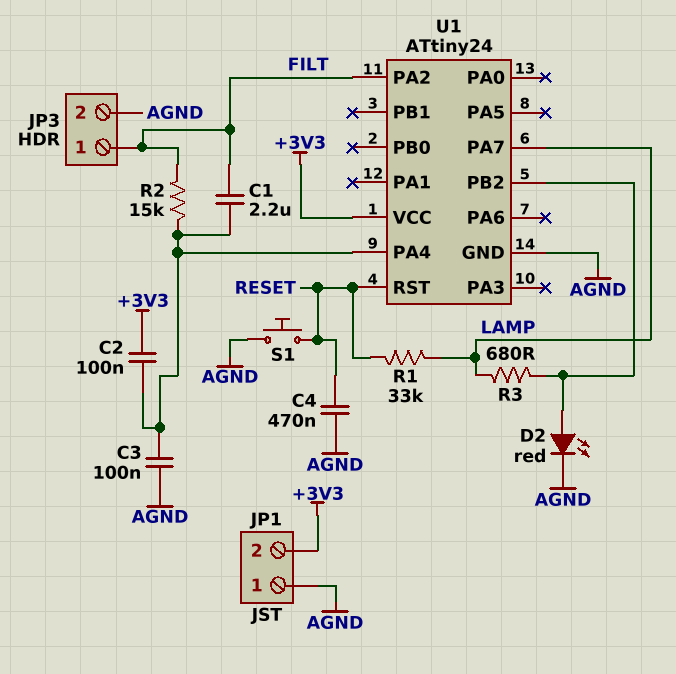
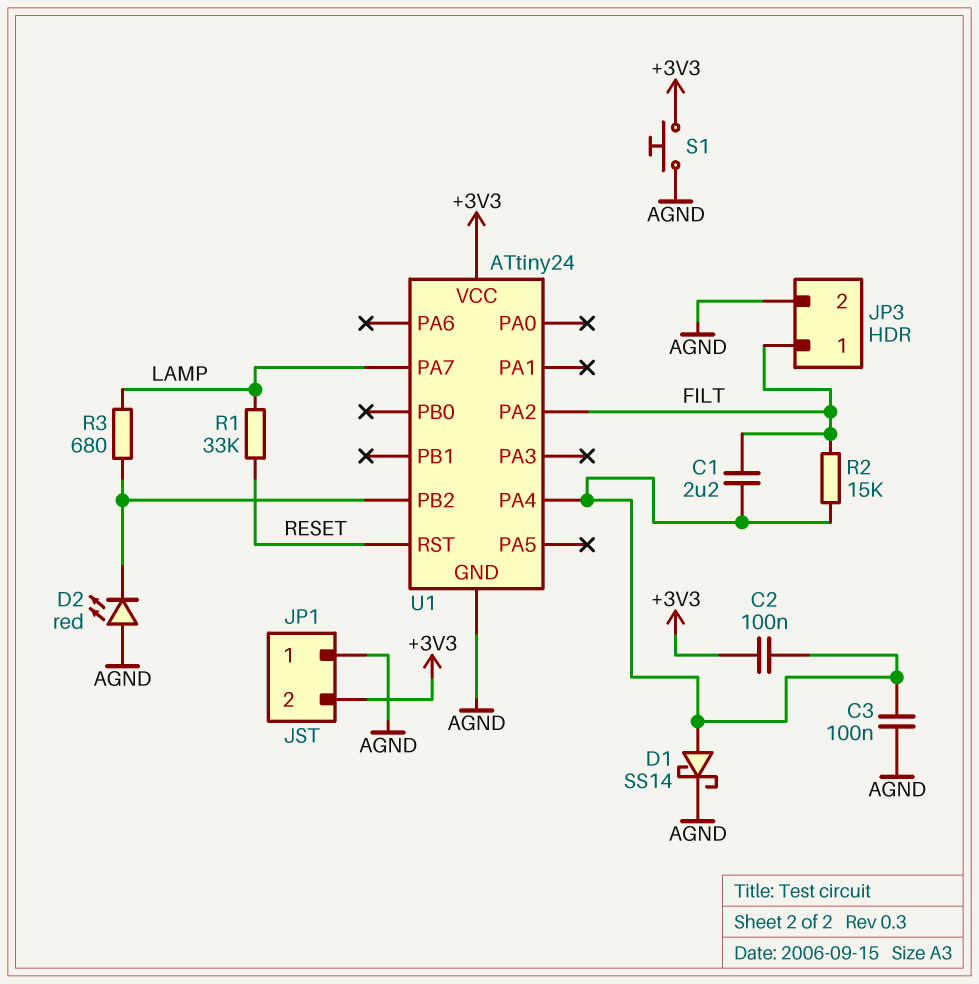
C4: 470nF (AGND, RESET) -> none
D1: none -> schottky SS14 (A U1/PA4, K AGND)
D2: LED red (A U1/PB2, K AGND) -> LED red (A AGND, K U1/PB2)
S1: button (AGND, RESET) -> button (+3V3, AGND)

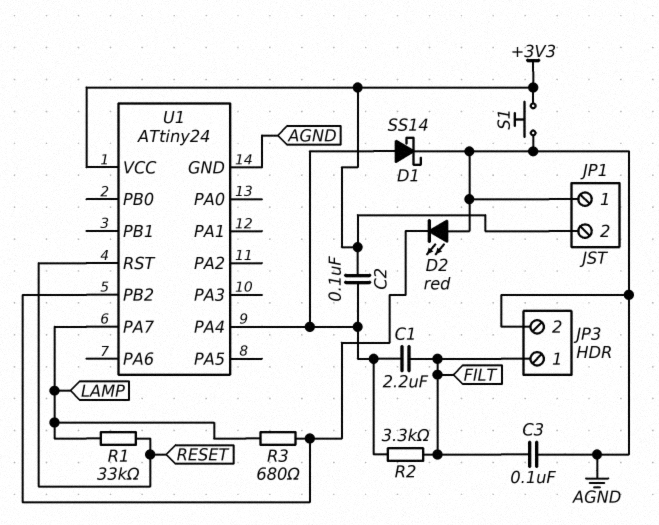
C3: 100nF (AGND, U1/PA4) -> 100nF (AGND, FILT)
R2: 15k (FILT, U1/PA4) -> 3.3k (FILT, U1/PA4)
U1 pin PA2: FILT -> none

